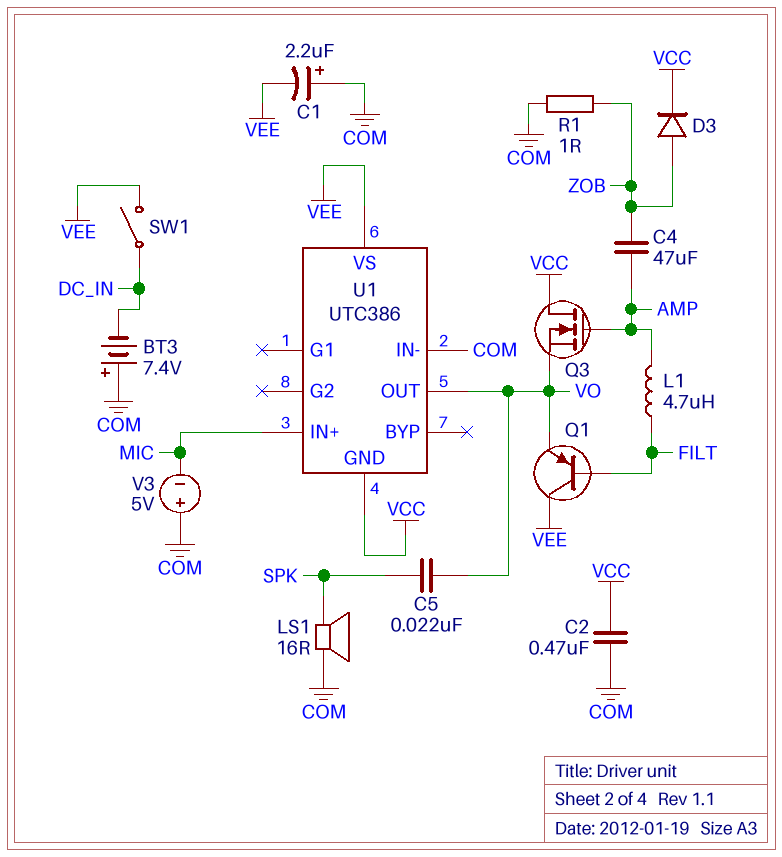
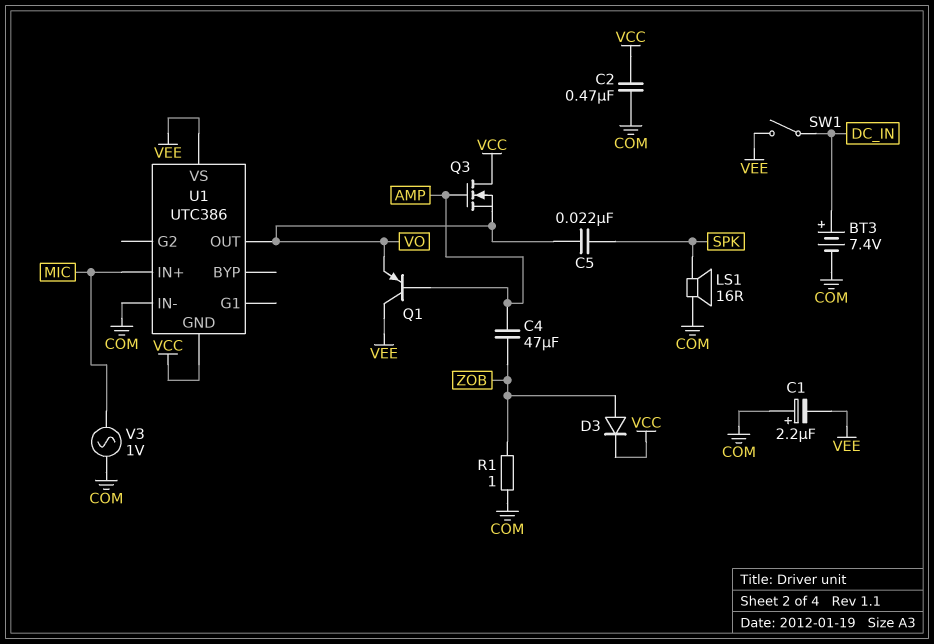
BT3: 7.4V (plus COM, minus DC_IN) -> 7.4V (plus DC_IN, minus COM)
L1: 4.7uH (AMP, FILT) -> none
Q1: PNP (B FILT, C VEE, E VO) -> PNP (B AMP, C VEE, E VO)
V3: 5V (plus COM, minus MIC) -> AC 1V (COM, MIC)

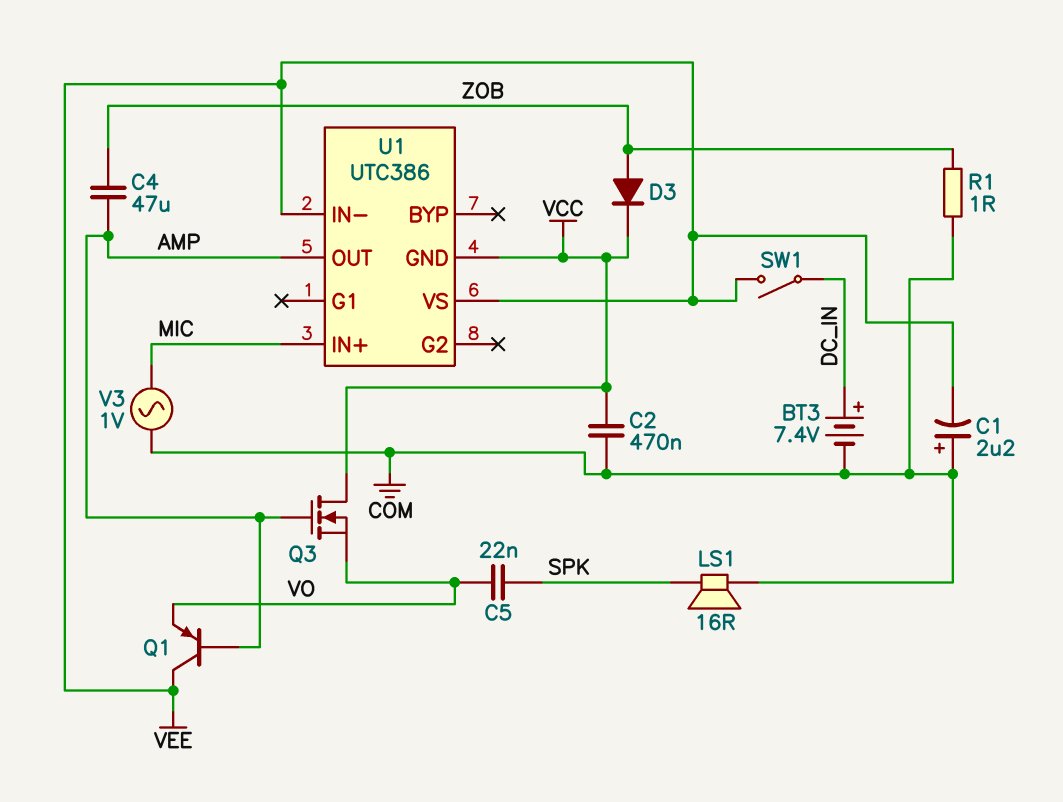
U1 pin IN-: COM -> VEE
U1 pin OUT: VO -> AMP

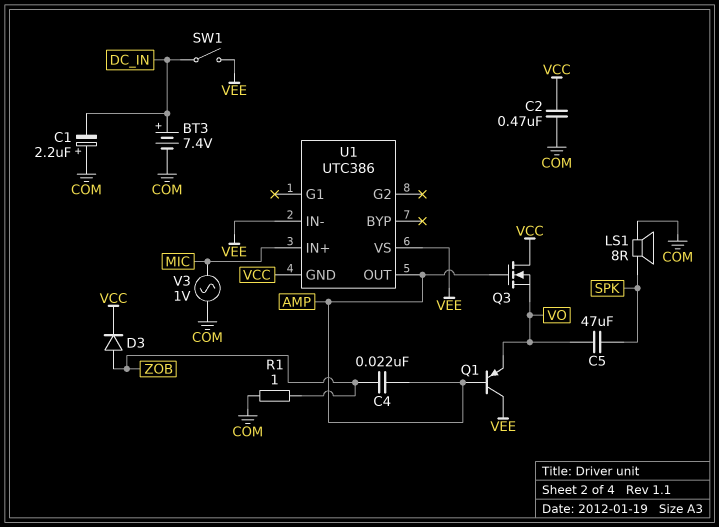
C1: 2.2uF (plus COM, minus VEE) -> 2.2uF (plus COM, minus DC_IN)
C4: 47uF (AMP, ZOB) -> 22nF (AMP, ZOB)
C5: 22nF (SPK, VO) -> 47uF (SPK, VO)
LS1: speaker 16R (COM, SPK) -> speaker 8R (COM, SPK)

